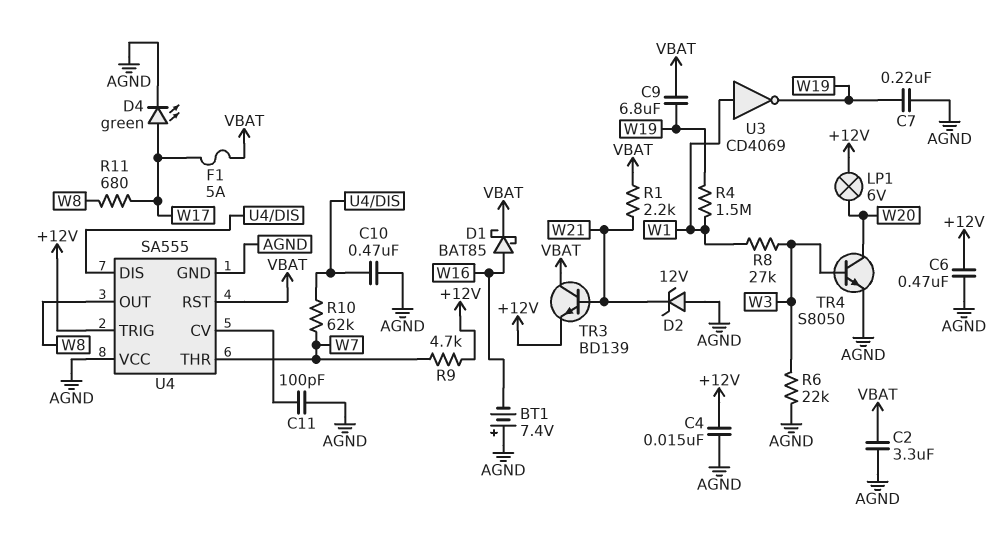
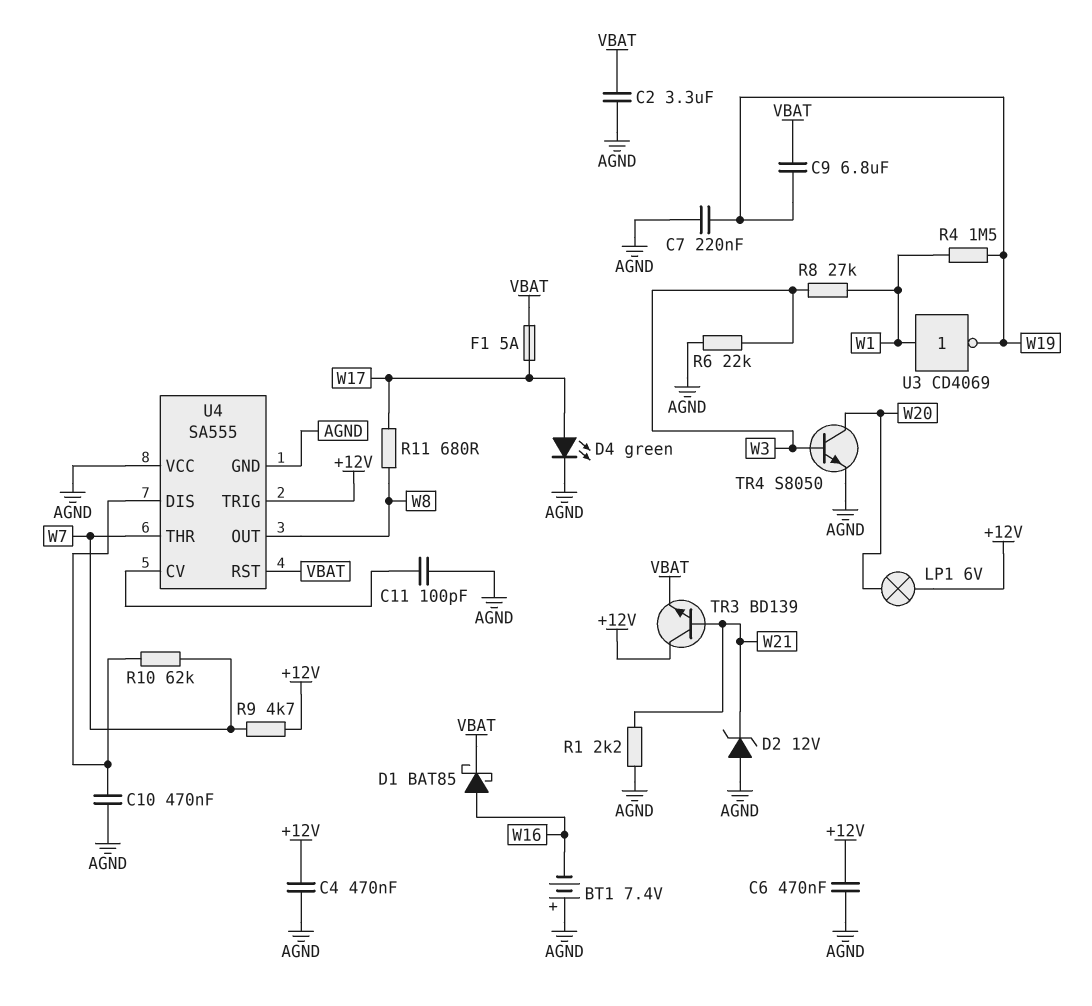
C4: 15nF (+12V, AGND) -> 470nF (+12V, AGND)
R1: 2.2k (VBAT, W21) -> 2.2k (AGND, W21)
TR3: NPN BD139 (B W21, C VBAT, E +12V) -> NPN BD139 (B W21, C +12V, E VBAT)

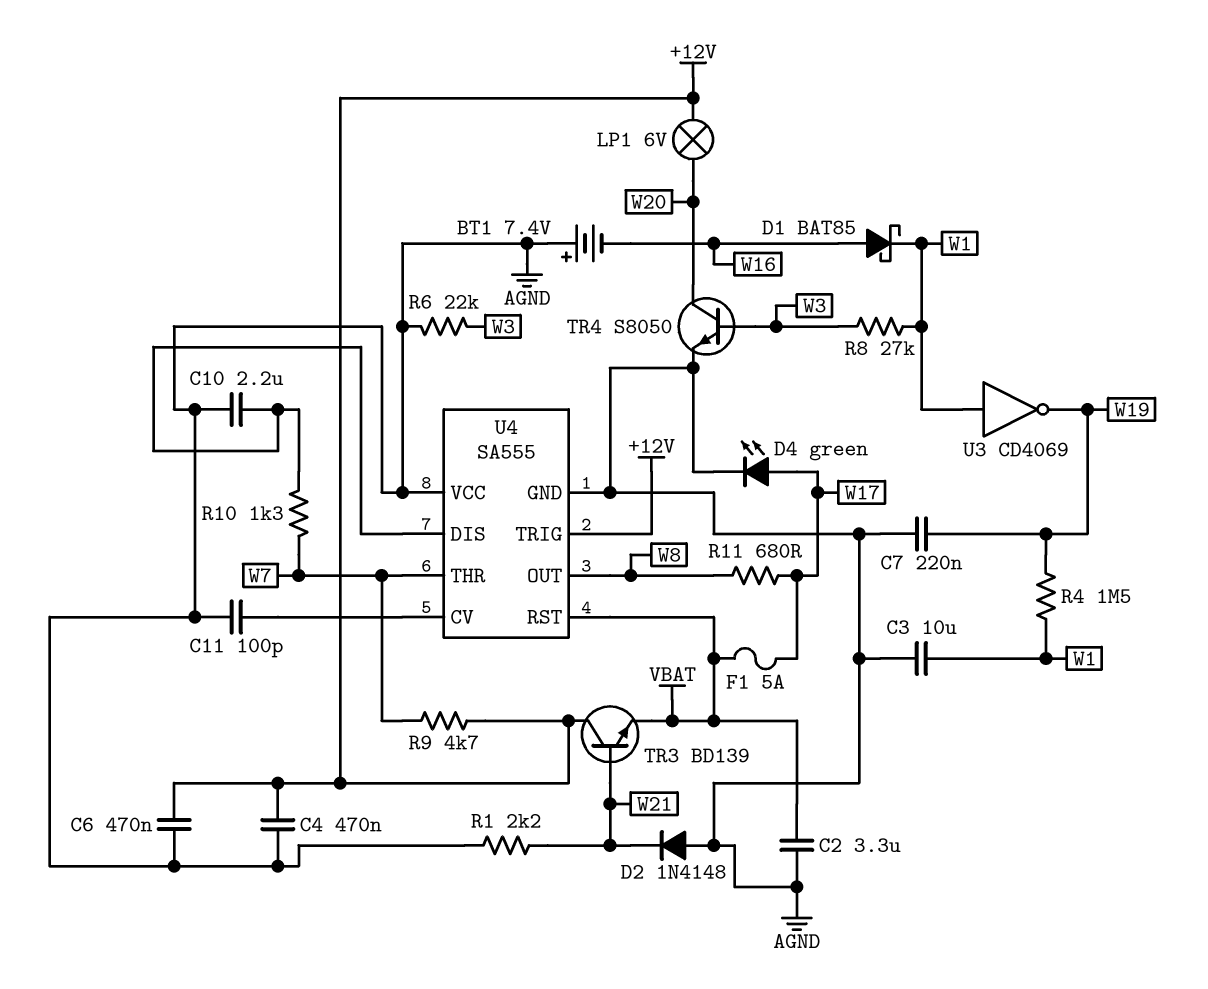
C3: none -> 10uF (AGND, W1)
C9: 6.8uF (VBAT, W19) -> none
C10: 470nF (AGND, U4/DIS) -> 2.2uF (AGND, U4/DIS)
D1: schottky BAT85 (A W16, K VBAT) -> schottky BAT85 (A W16, K W1)
D2: zener 12V (A AGND, K W21) -> diode 1N4148 (A AGND, K W21)
R10: 62k (U4/DIS, W7) -> 1.3k (U4/DIS, W7)

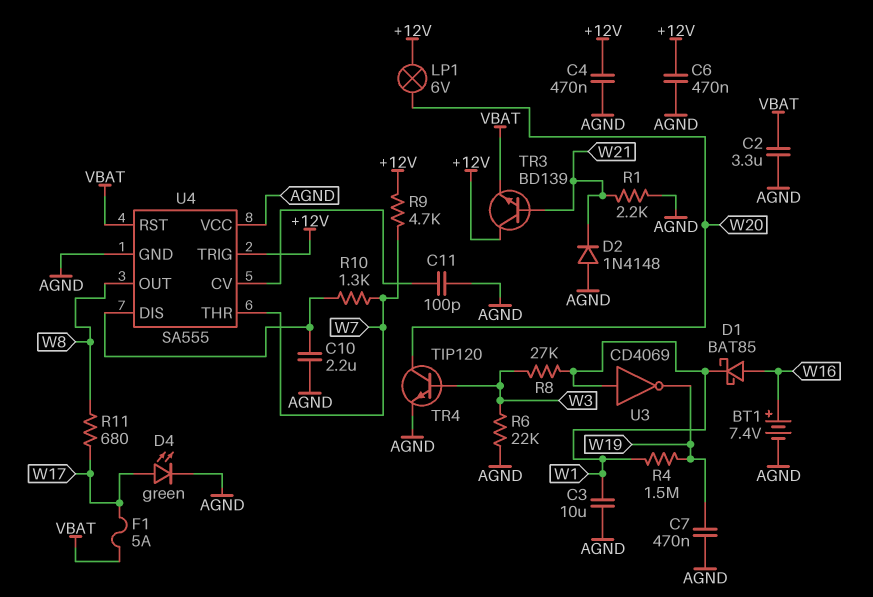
BT1: 7.4V (plus AGND, minus W16) -> 7.4V (plus W16, minus AGND)
C7: 220nF (AGND, W19) -> 470nF (AGND, W19)
TR4: NPN S8050 (B W3, C W20, E AGND) -> NPN TIP120 (B W3, C W20, E AGND)

